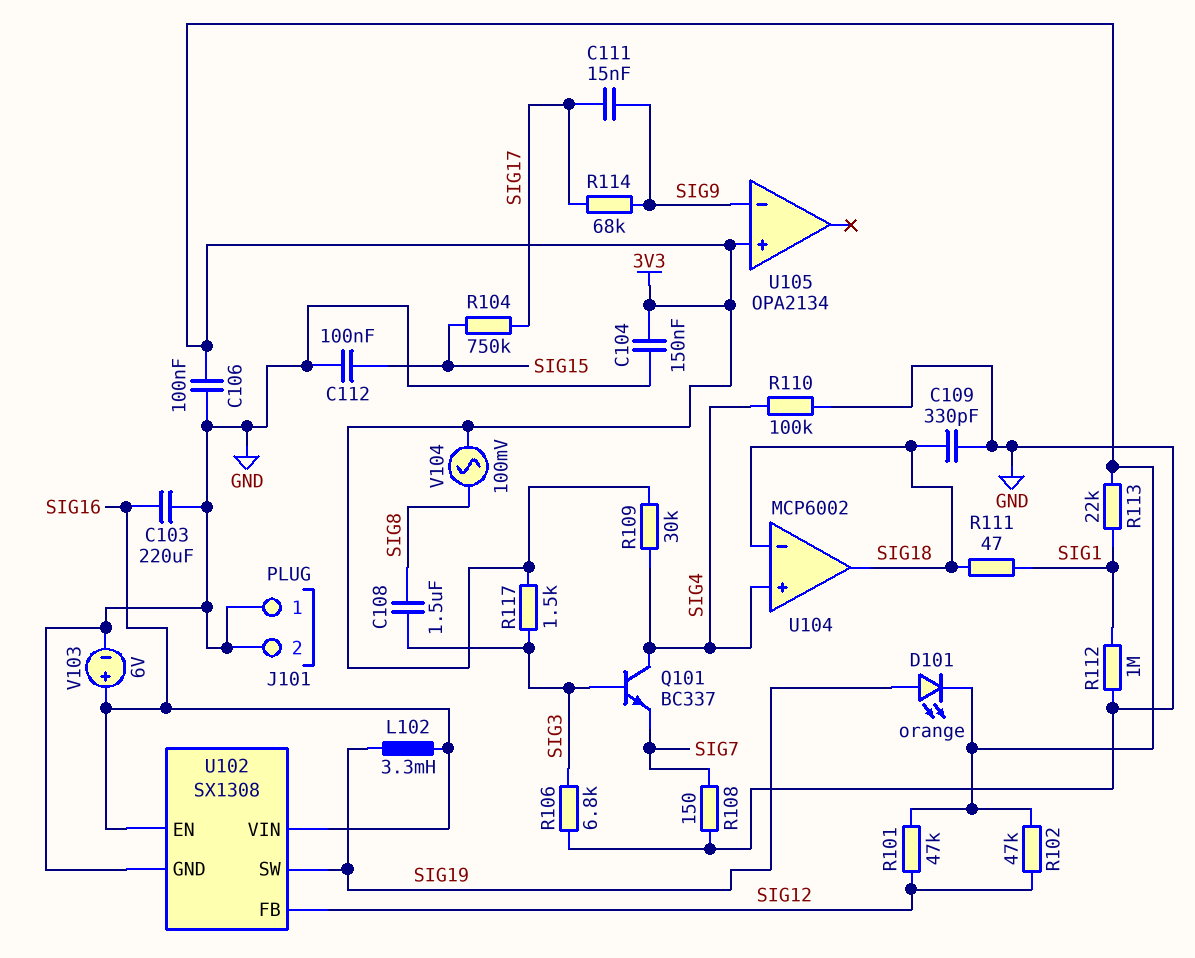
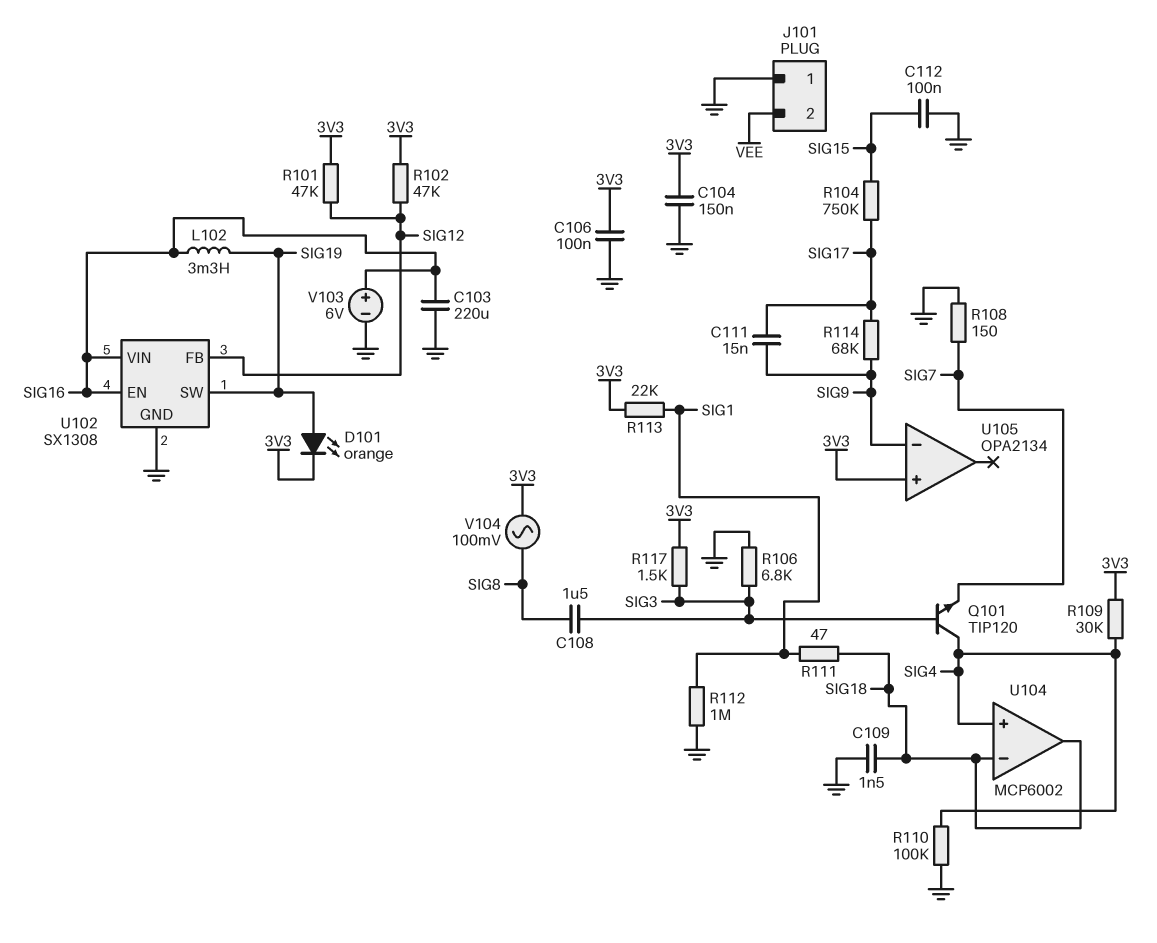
C109: 330pF (GND, SIG18) -> 1.5nF (GND, SIG18)
J101 pin 2: GND -> VEE
Q101: NPN BC337 (B SIG3, C SIG4, E SIG7) -> NPN TIP120 (B SIG3, C SIG4, E SIG7)

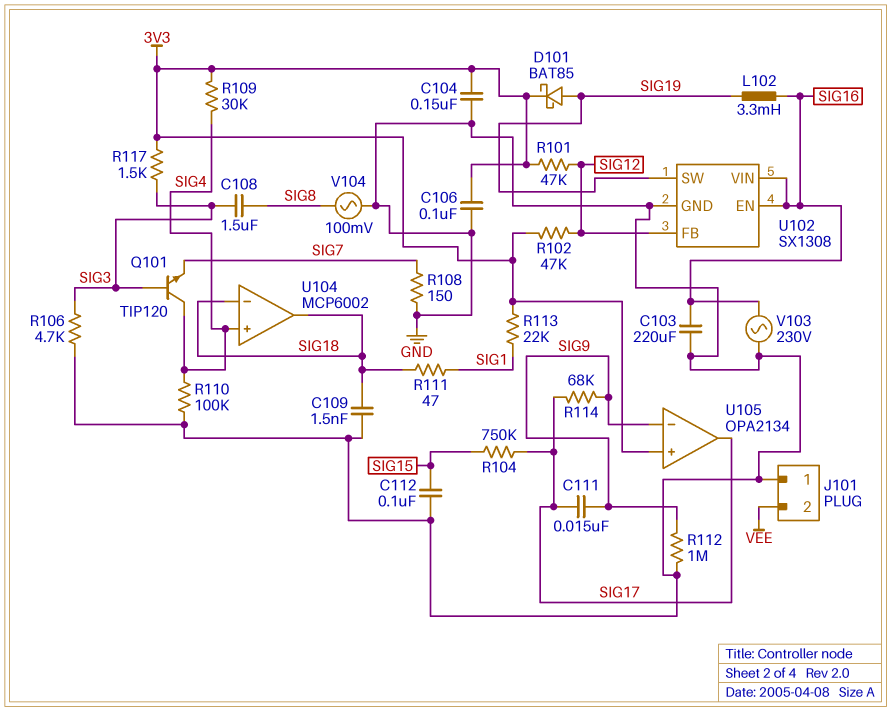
D101: LED orange (A SIG19, K 3V3) -> schottky BAT85 (A SIG19, K 3V3)
R106: 6.8k (GND, SIG3) -> 4.7k (GND, SIG3)
R112: 1M (GND, SIG1) -> 1M (GND, SIG9)
U105 pin out: none -> SIG17
V103: 6V (plus SIG16, minus GND) -> AC 230V (GND, SIG16)
V104: AC 100mV (3V3, SIG8) -> AC 100mV (GND, SIG8)

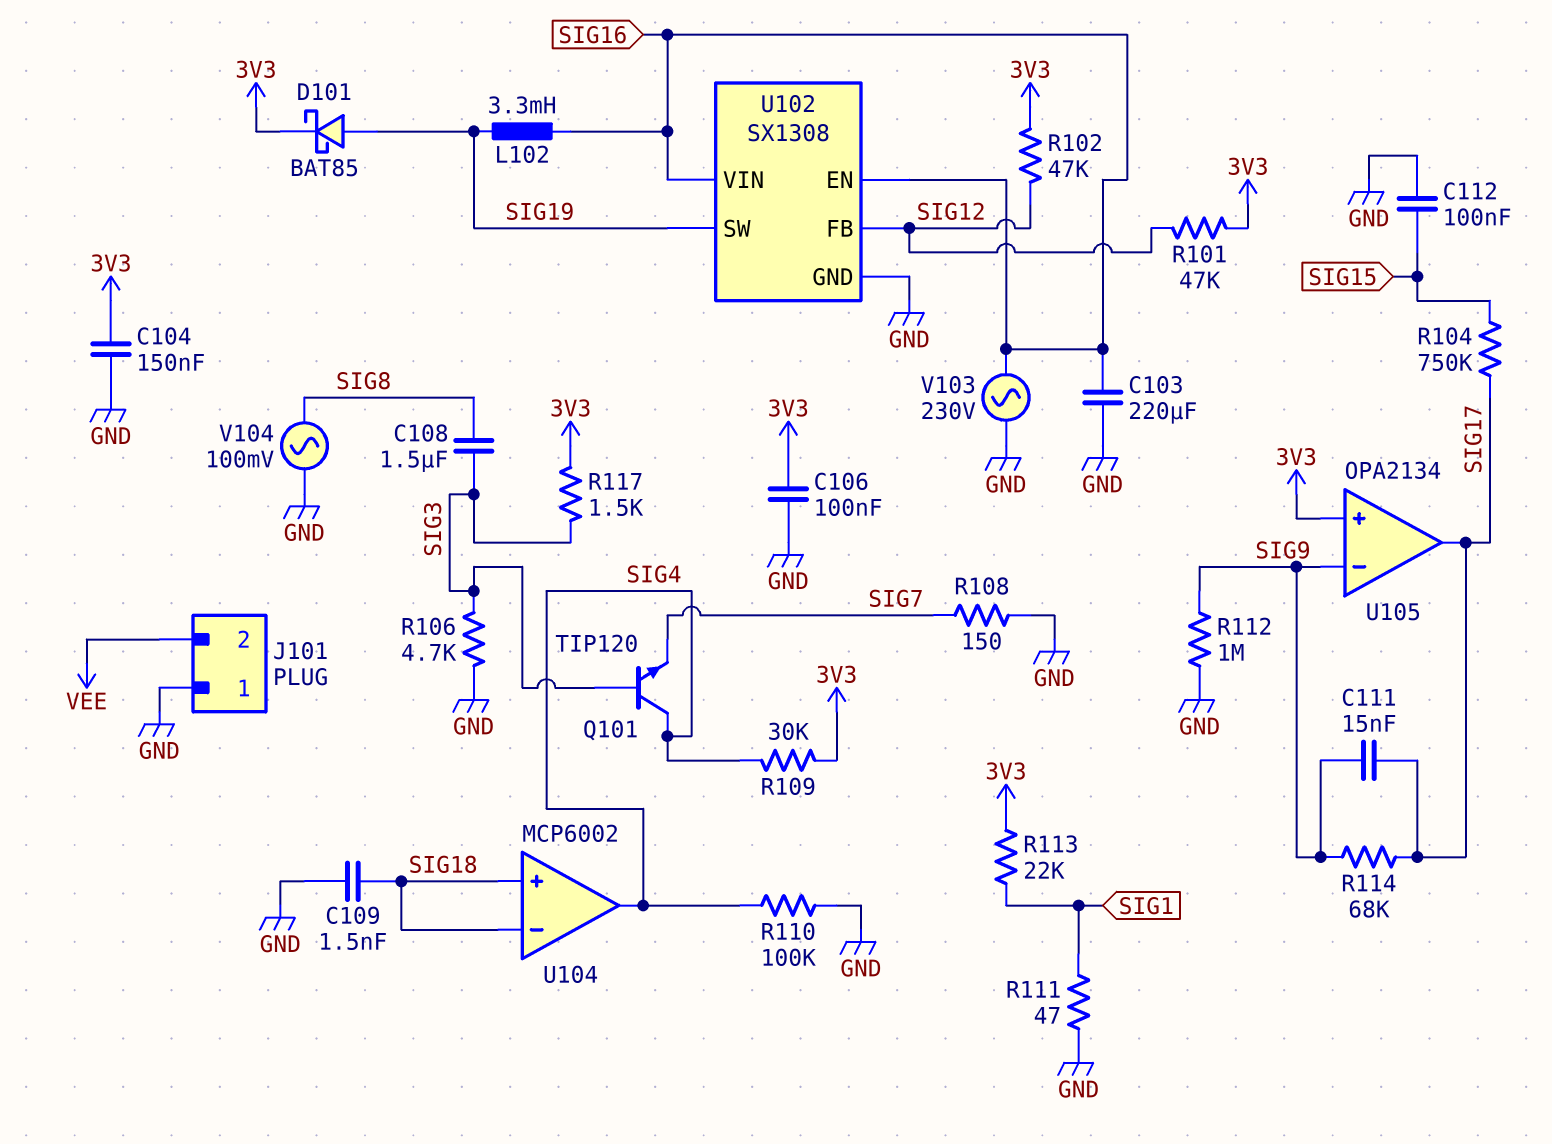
R111: 47 (SIG1, SIG18) -> 47 (GND, SIG1)
U104 pin in+: SIG4 -> SIG18
U104 pin out: SIG18 -> SIG4

